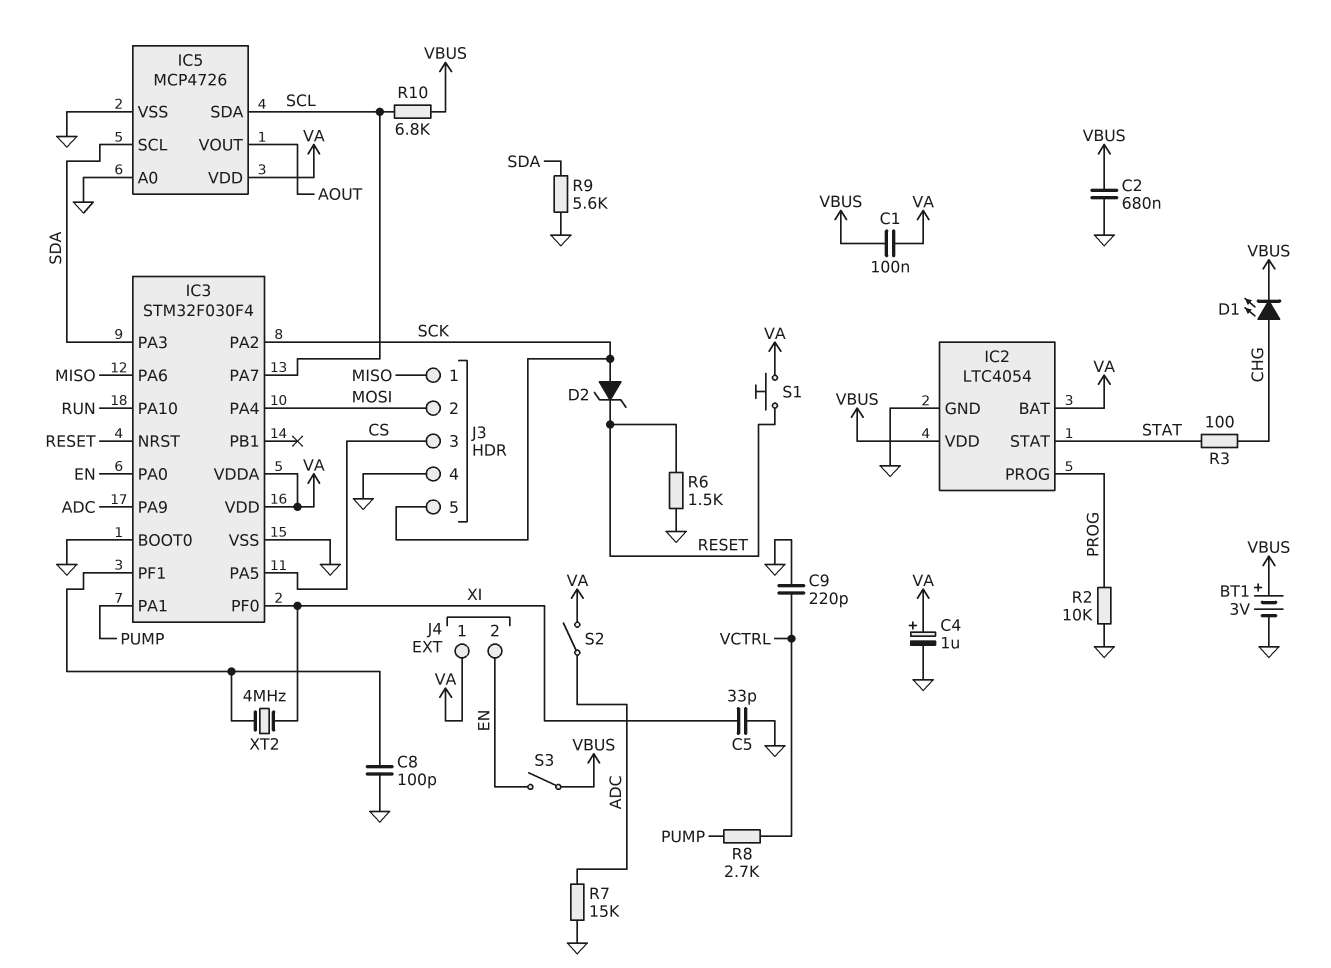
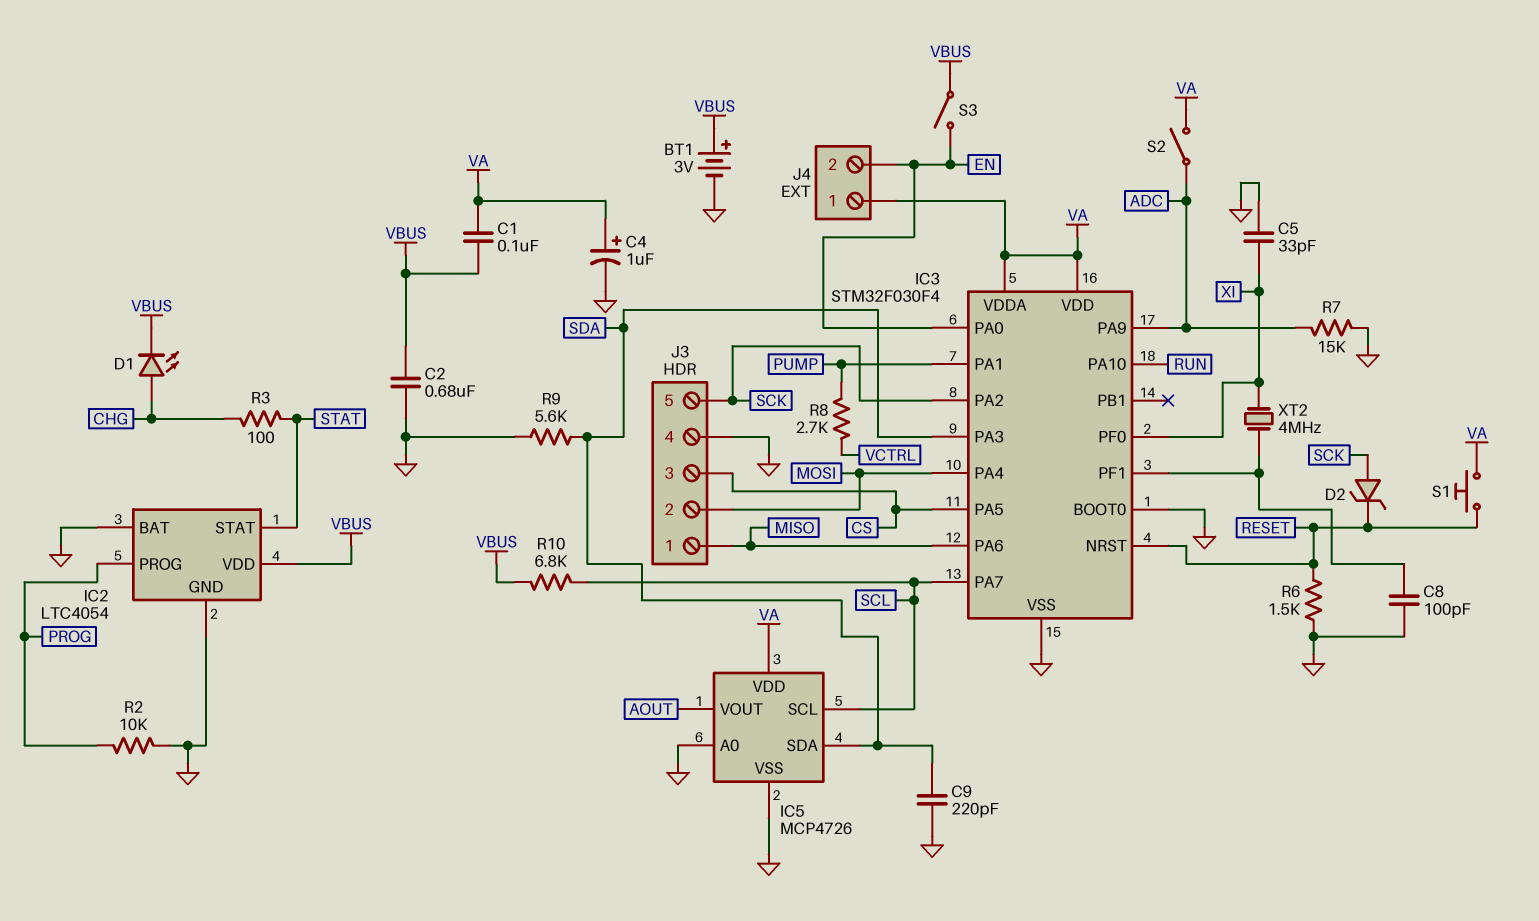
C9: 220pF (GND, VCTRL) -> 220pF (GND, SDA)
IC2 pin BAT: VA -> GND
IC5 pin SCL: SDA -> SCL
IC5 pin SDA: SCL -> SDA

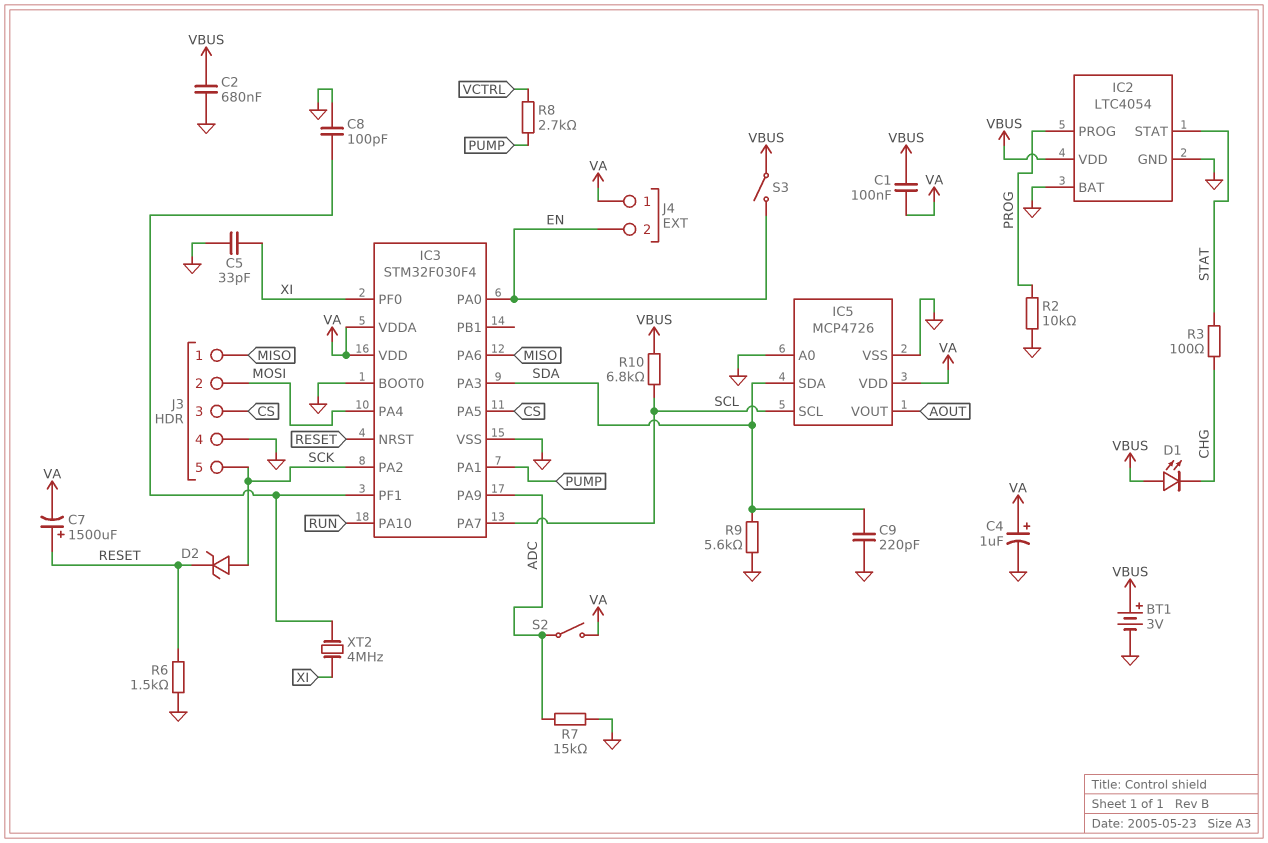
C7: none -> 1500uF (plus RESET, minus VA)
D1: LED (A CHG, K VBUS) -> LED (A VBUS, K CHG)
S1: button (RESET, VA) -> none

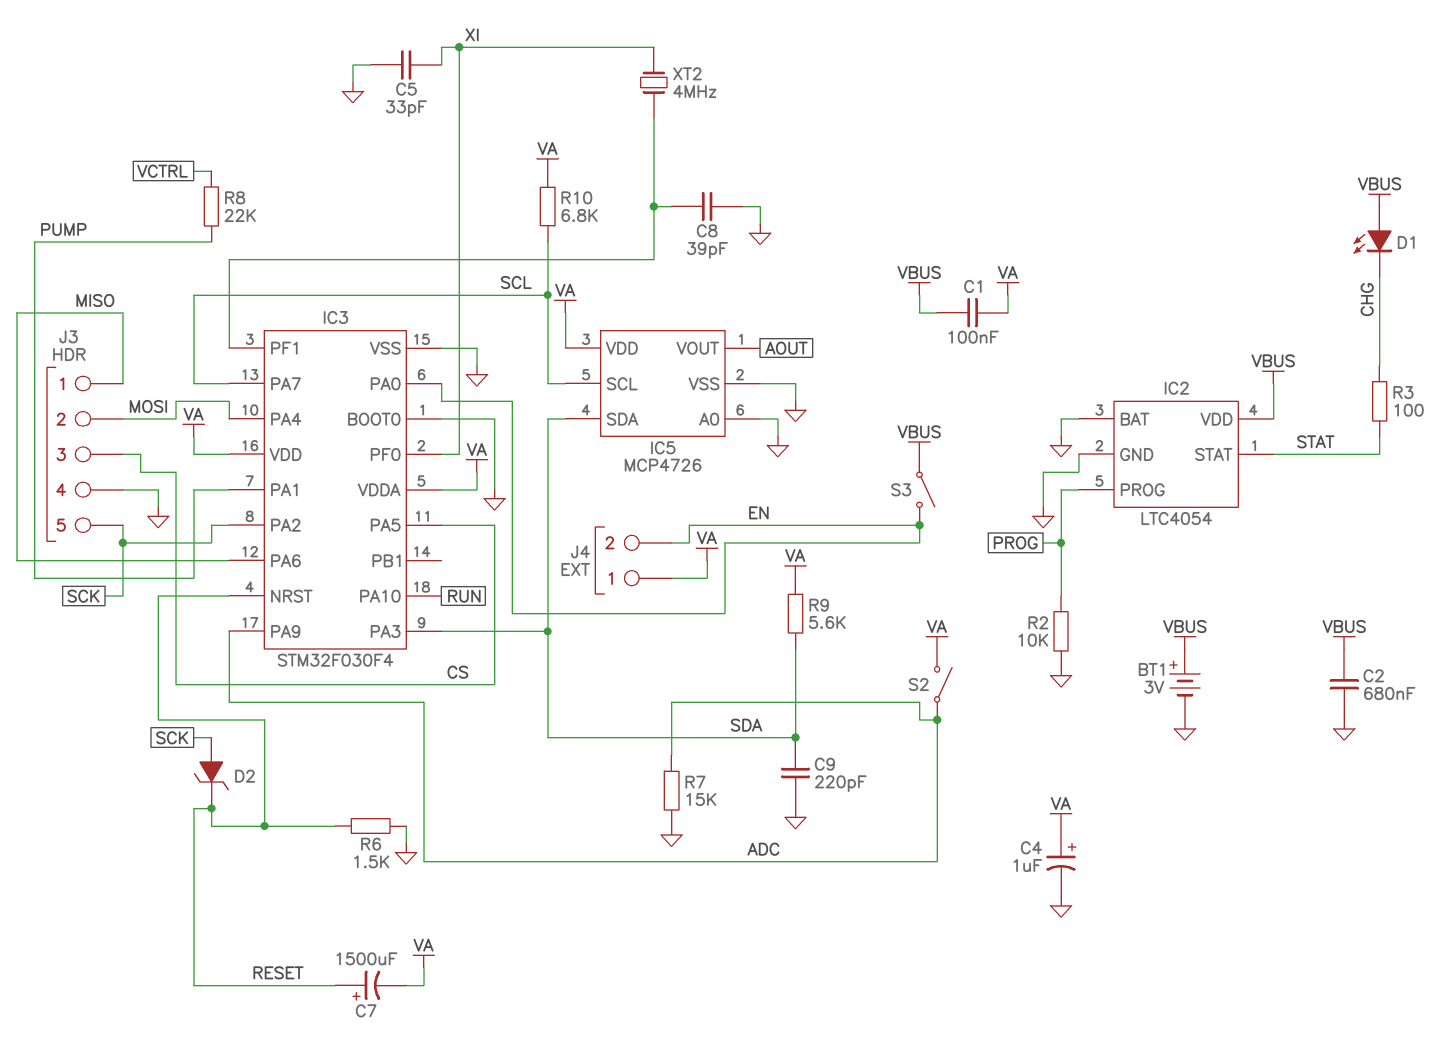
C8: 100pF (GND, IC3/PF1) -> 39pF (GND, IC3/PF1)
R8: 2.7k (PUMP, VCTRL) -> 22k (PUMP, VCTRL)
R9: 5.6k (GND, SDA) -> 5.6k (SDA, VA)
R10: 6.8k (SCL, VBUS) -> 6.8k (SCL, VA)

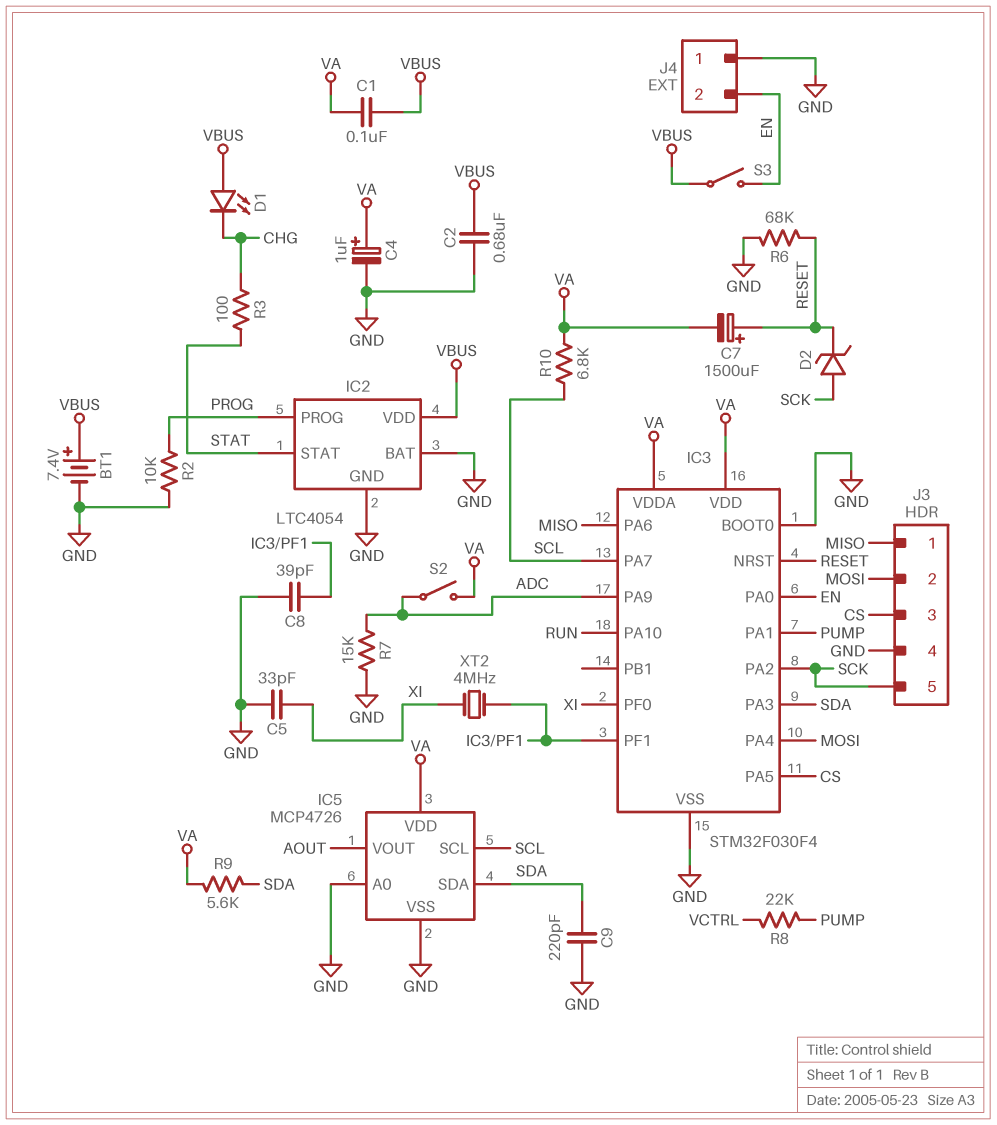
BT1: 3V (plus VBUS, minus GND) -> 7.4V (plus VBUS, minus GND)
J4 pin 1: VA -> GND
R6: 1.5k (GND, RESET) -> 68k (GND, RESET)

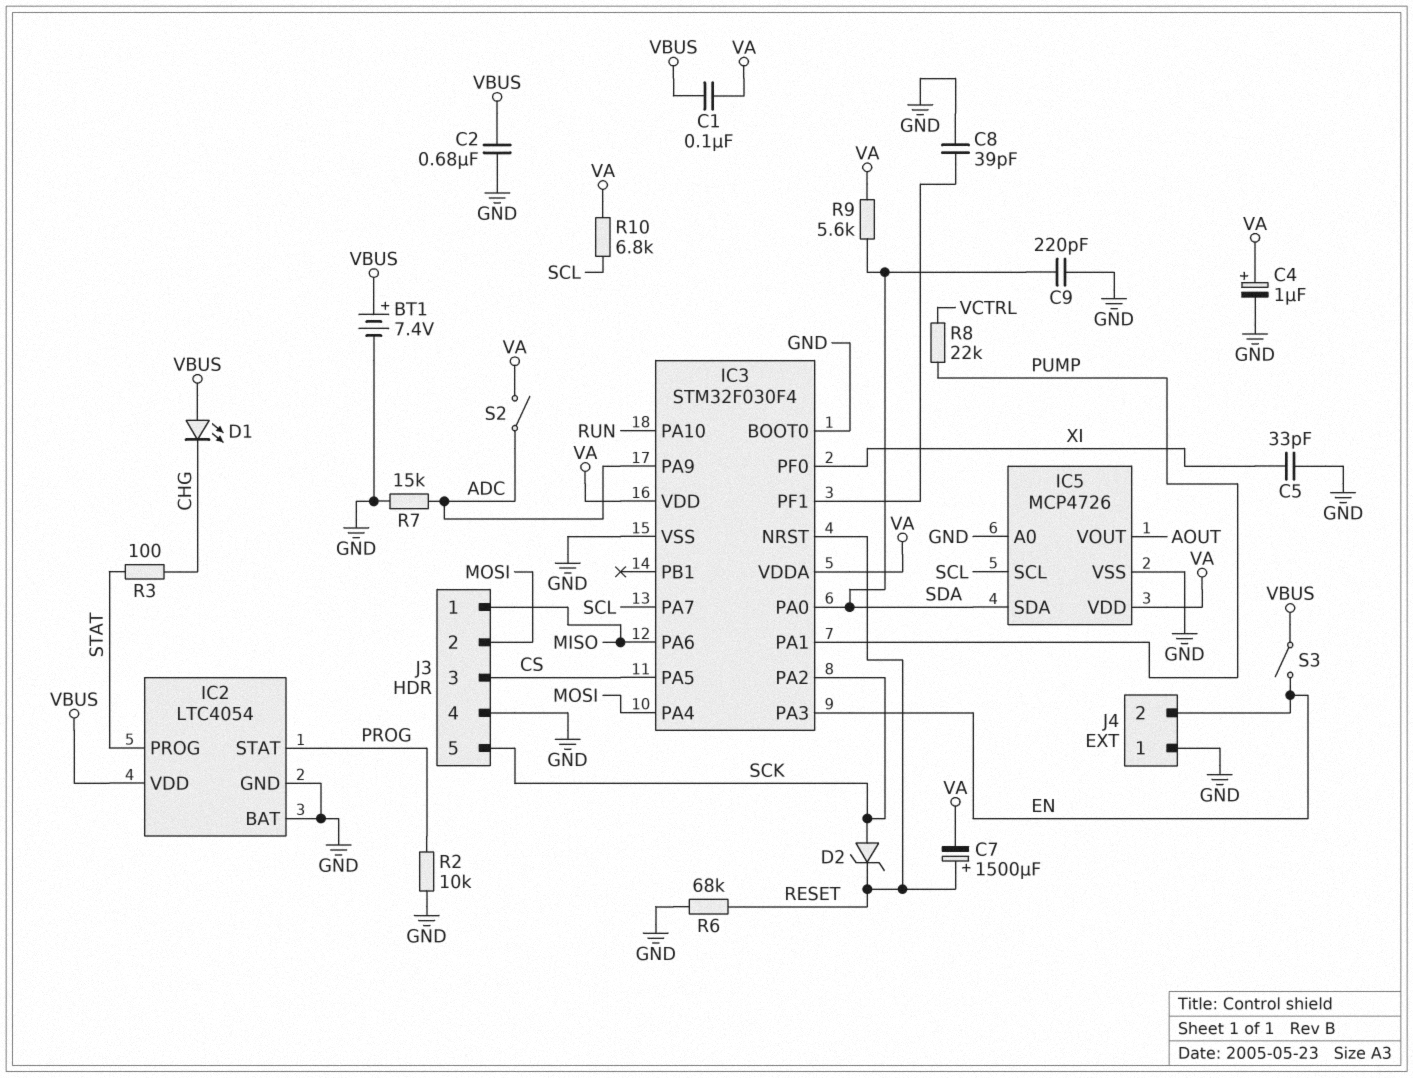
IC2 pin PROG: PROG -> STAT
IC2 pin STAT: STAT -> PROG
IC3 pin PA0: EN -> SDA
IC3 pin PA3: SDA -> EN
XT2: 4MHz (IC3/PF1, XI) -> none

